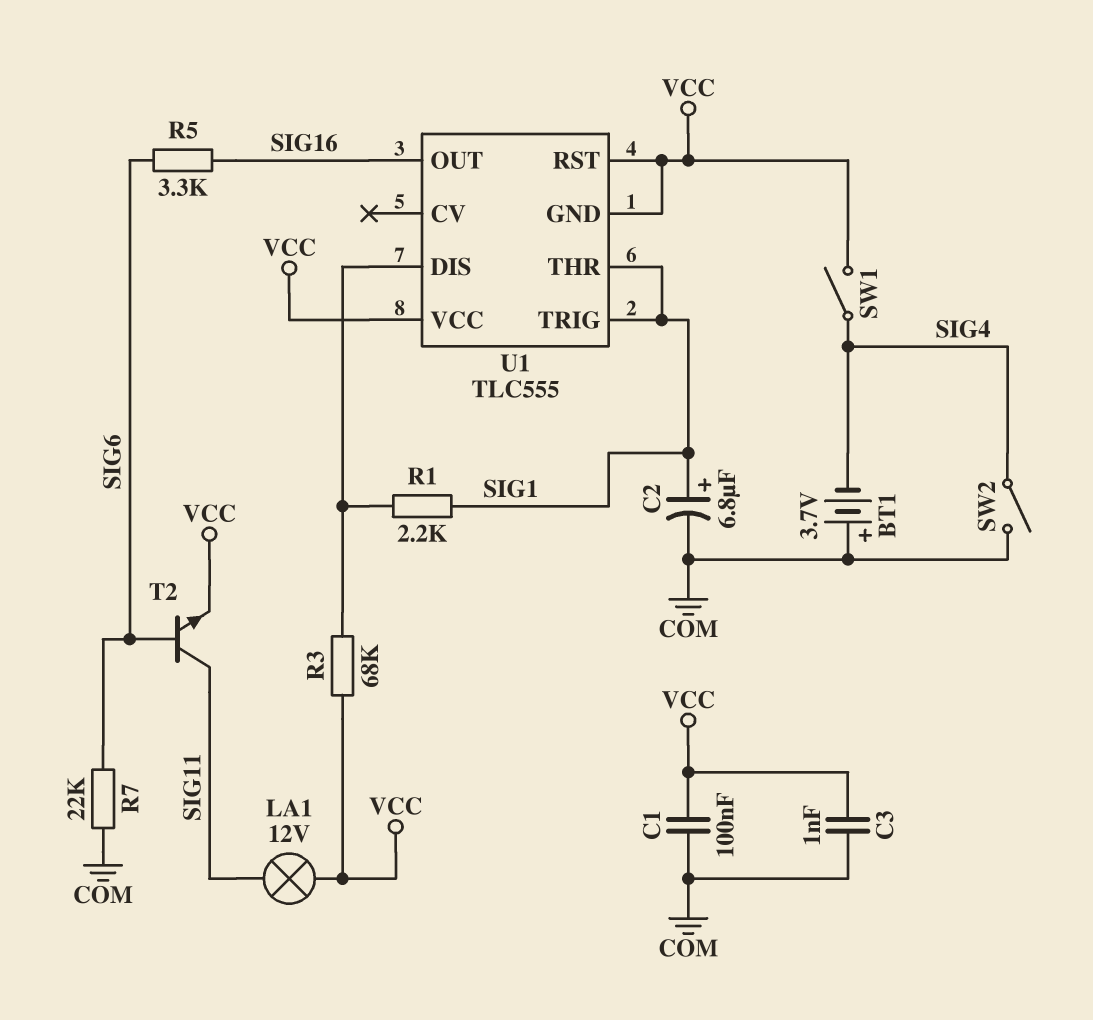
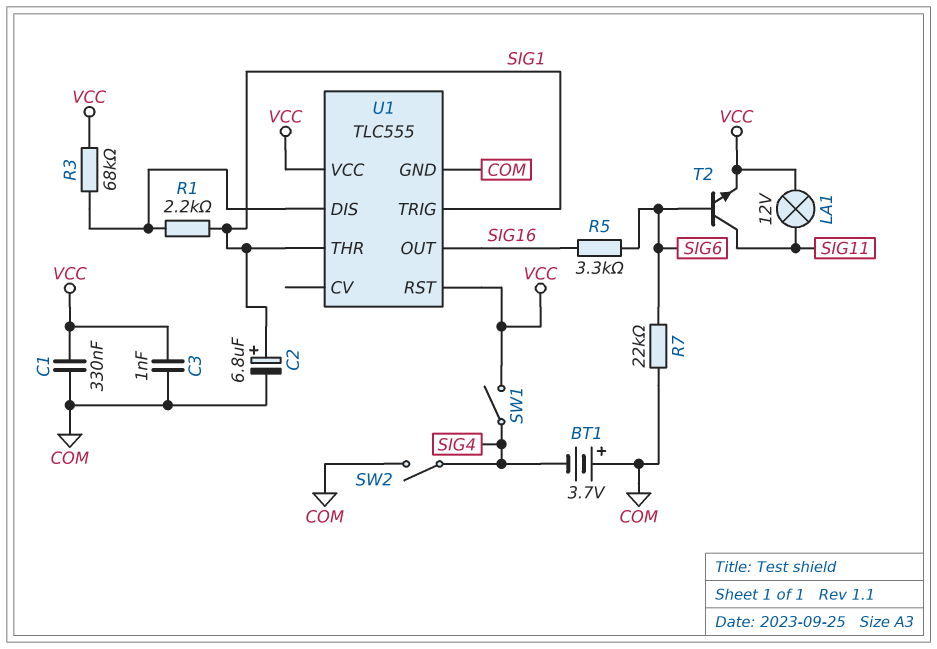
C1: 100nF (COM, VCC) -> 330nF (COM, VCC)
U1 pin GND: VCC -> COM

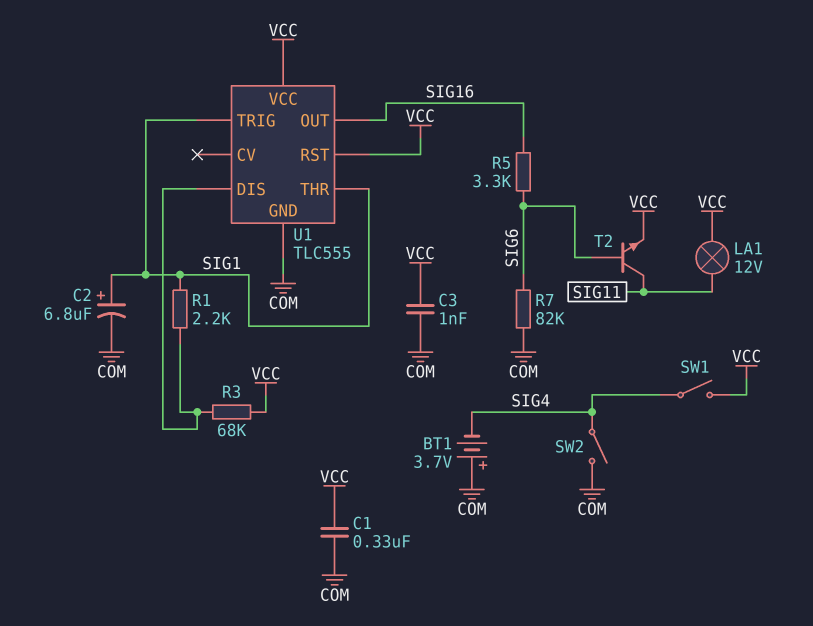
R7: 22k (COM, SIG6) -> 82k (COM, SIG6)

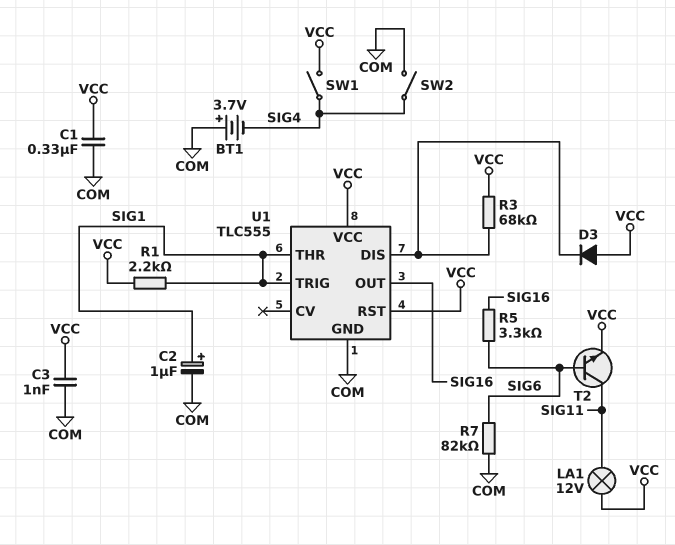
C2: 6.8uF (plus SIG1, minus COM) -> 1uF (plus SIG1, minus COM)
D3: none -> diode (A VCC, K U1/DIS)
R1: 2.2k (SIG1, U1/DIS) -> 2.2k (SIG1, VCC)

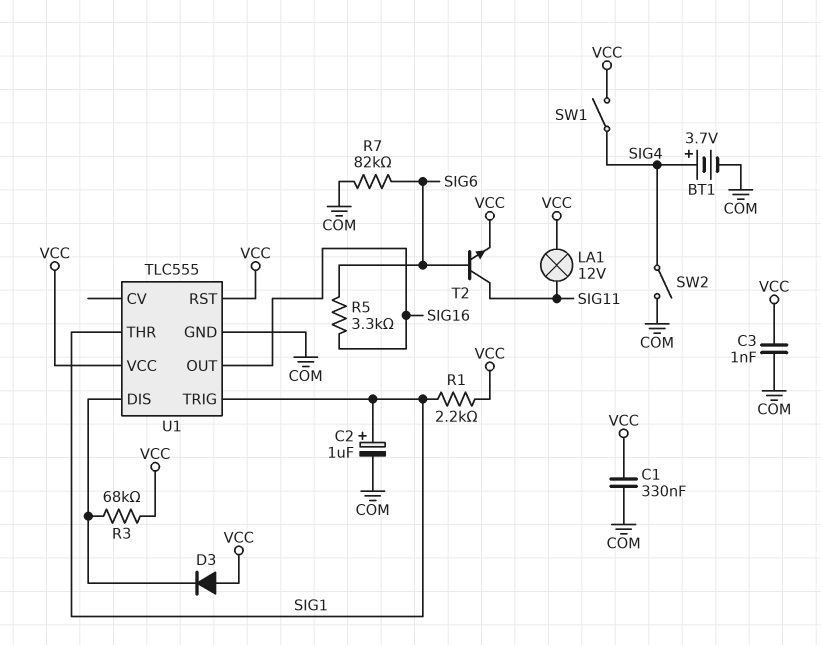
BT1: 3.7V (plus COM, minus SIG4) -> 3.7V (plus SIG4, minus COM)

